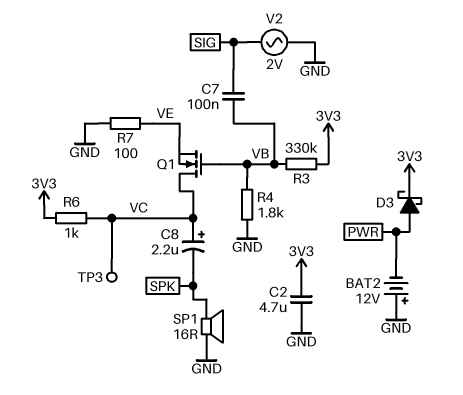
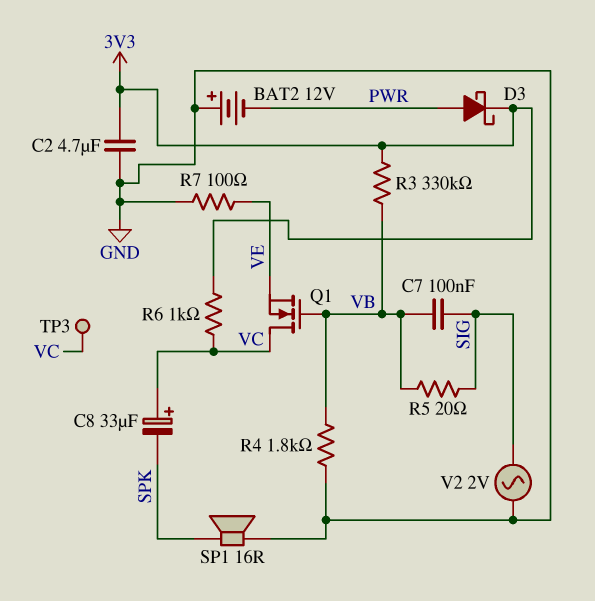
C8: 2.2uF (plus VC, minus SPK) -> 33uF (plus VC, minus SPK)
R5: none -> 20 (SIG, VB)

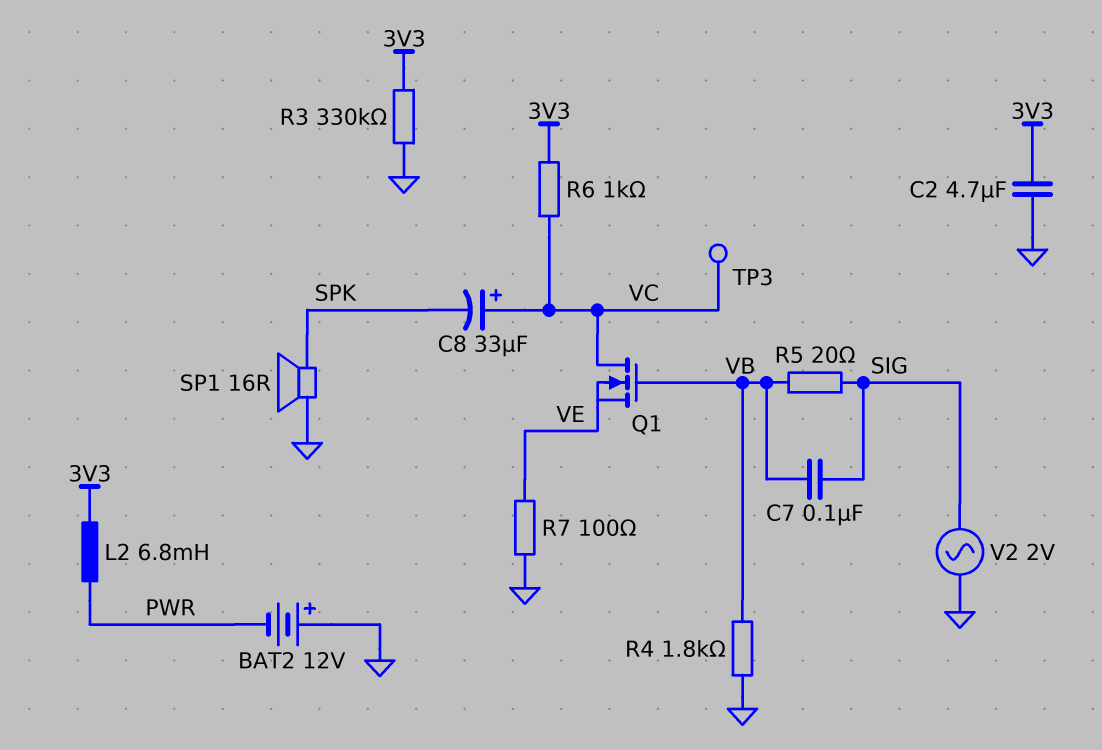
D3: schottky (A PWR, K 3V3) -> none
L2: none -> 6.8mH (3V3, PWR)
R3: 330k (3V3, VB) -> 330k (3V3, GND)

